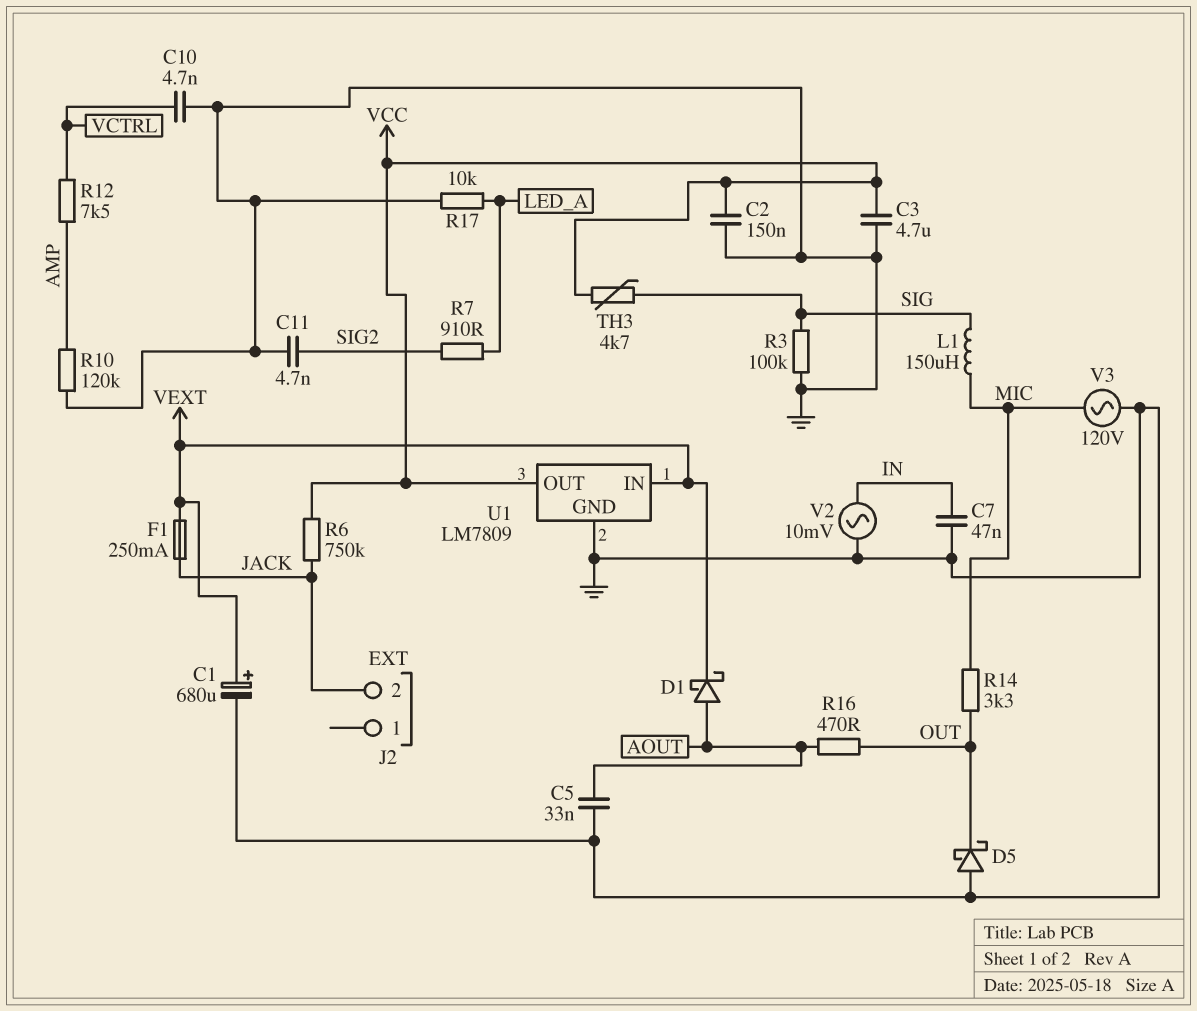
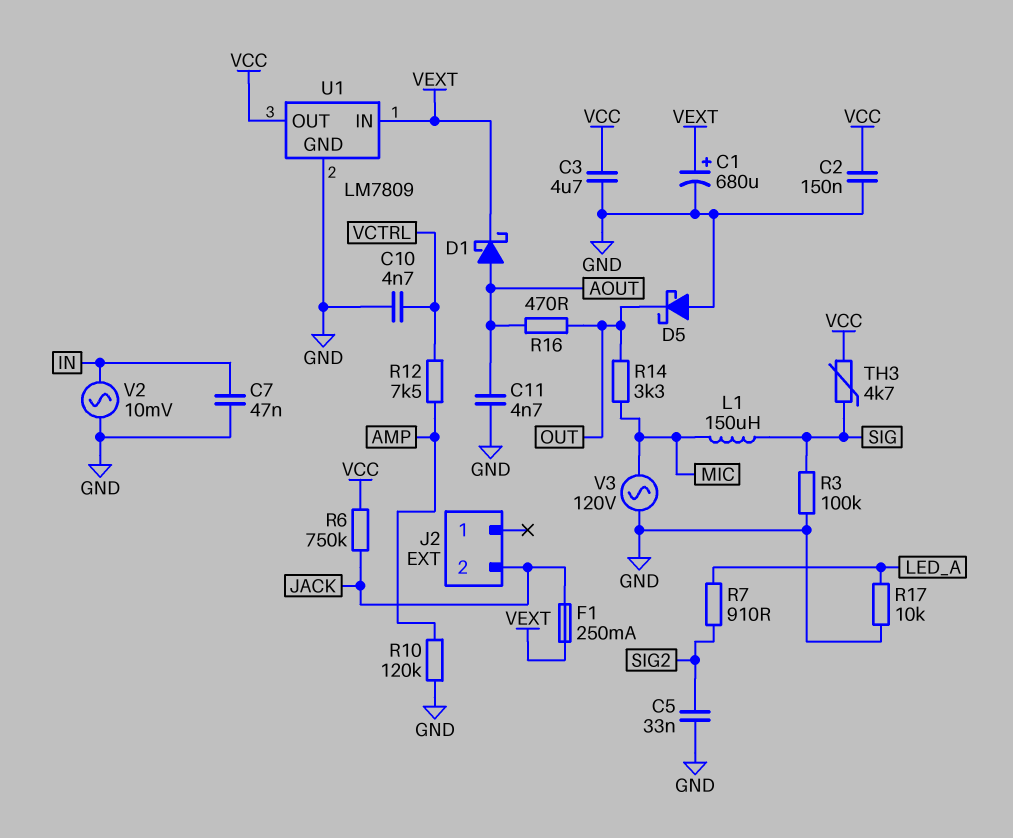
C5: 33nF (AOUT, GND) -> 33nF (GND, SIG2)
C11: 4.7nF (GND, SIG2) -> 4.7nF (AOUT, GND)

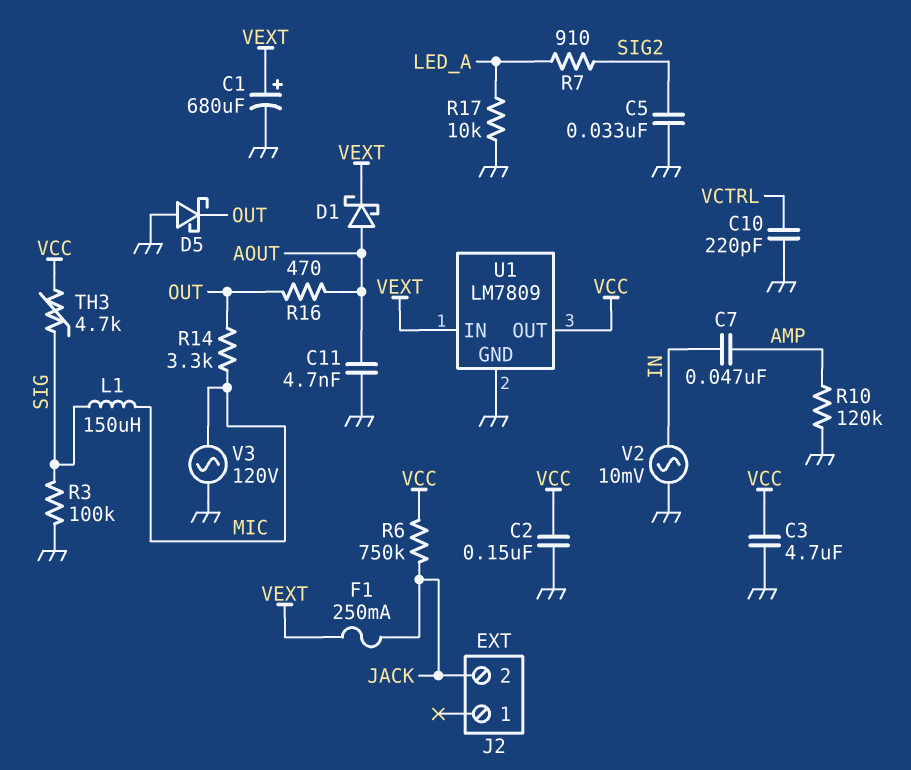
C7: 47nF (GND, IN) -> 47nF (AMP, IN)
C10: 4.7nF (GND, VCTRL) -> 220pF (GND, VCTRL)
R12: 7.5k (AMP, VCTRL) -> none

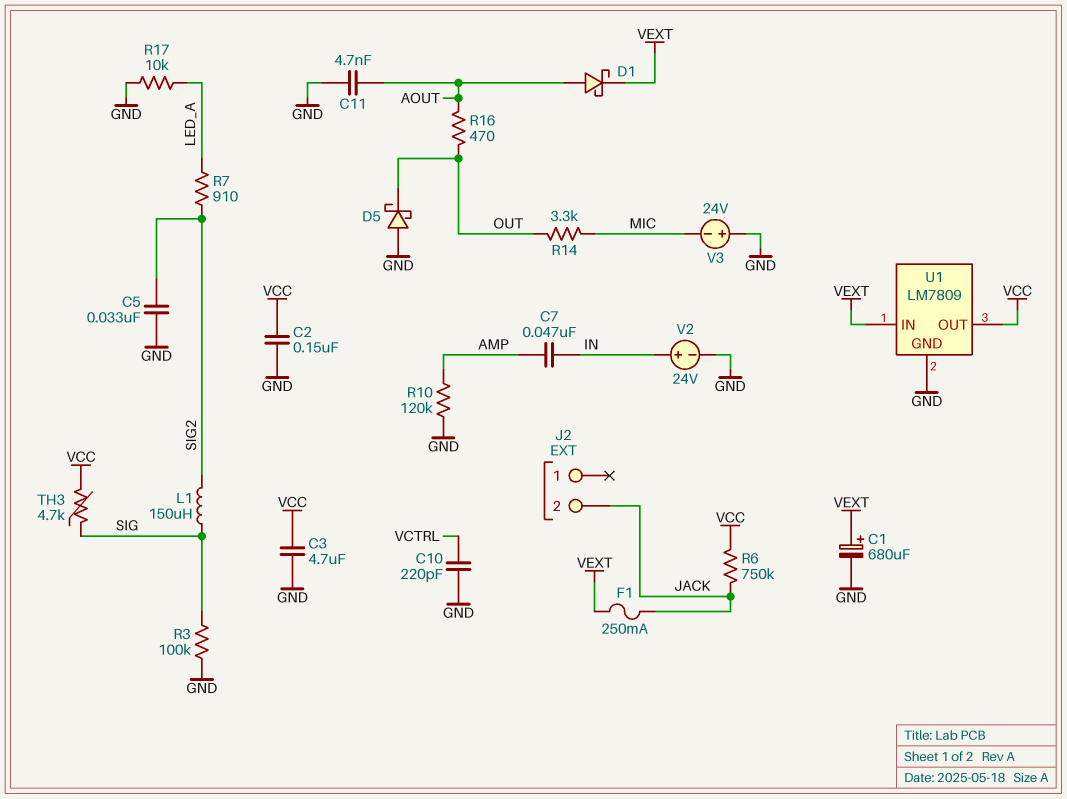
L1: 150uH (MIC, SIG) -> 150uH (SIG, SIG2)
V2: AC 10mV (GND, IN) -> 24V (plus IN, minus GND)
V3: AC 120V (GND, MIC) -> 24V (plus GND, minus MIC)

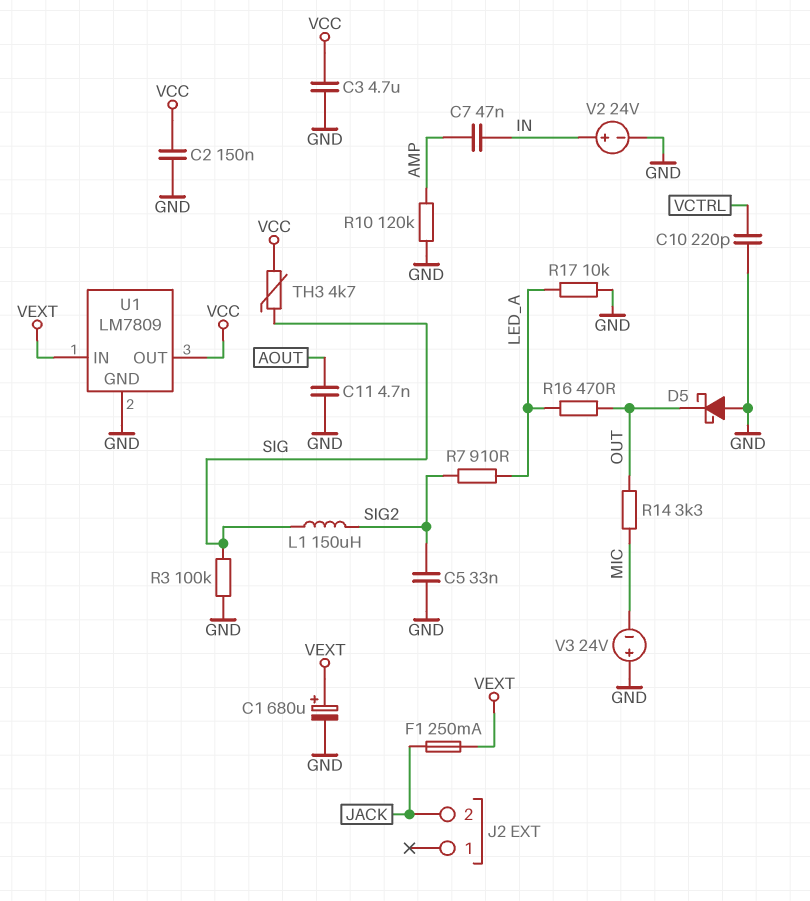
D1: schottky (A AOUT, K VEXT) -> none
R6: 750k (JACK, VCC) -> none
R16: 470 (AOUT, OUT) -> 470 (LED_A, OUT)

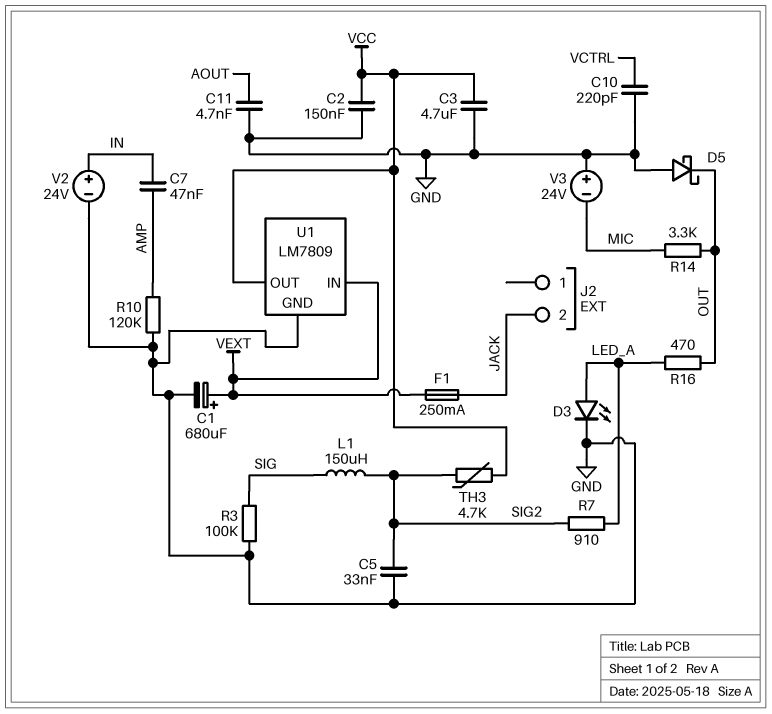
D3: none -> LED (A LED_A, K GND)
R17: 10k (GND, LED_A) -> none
TH3: 4.7k (SIG, VCC) -> 4.7k (SIG2, VCC)

